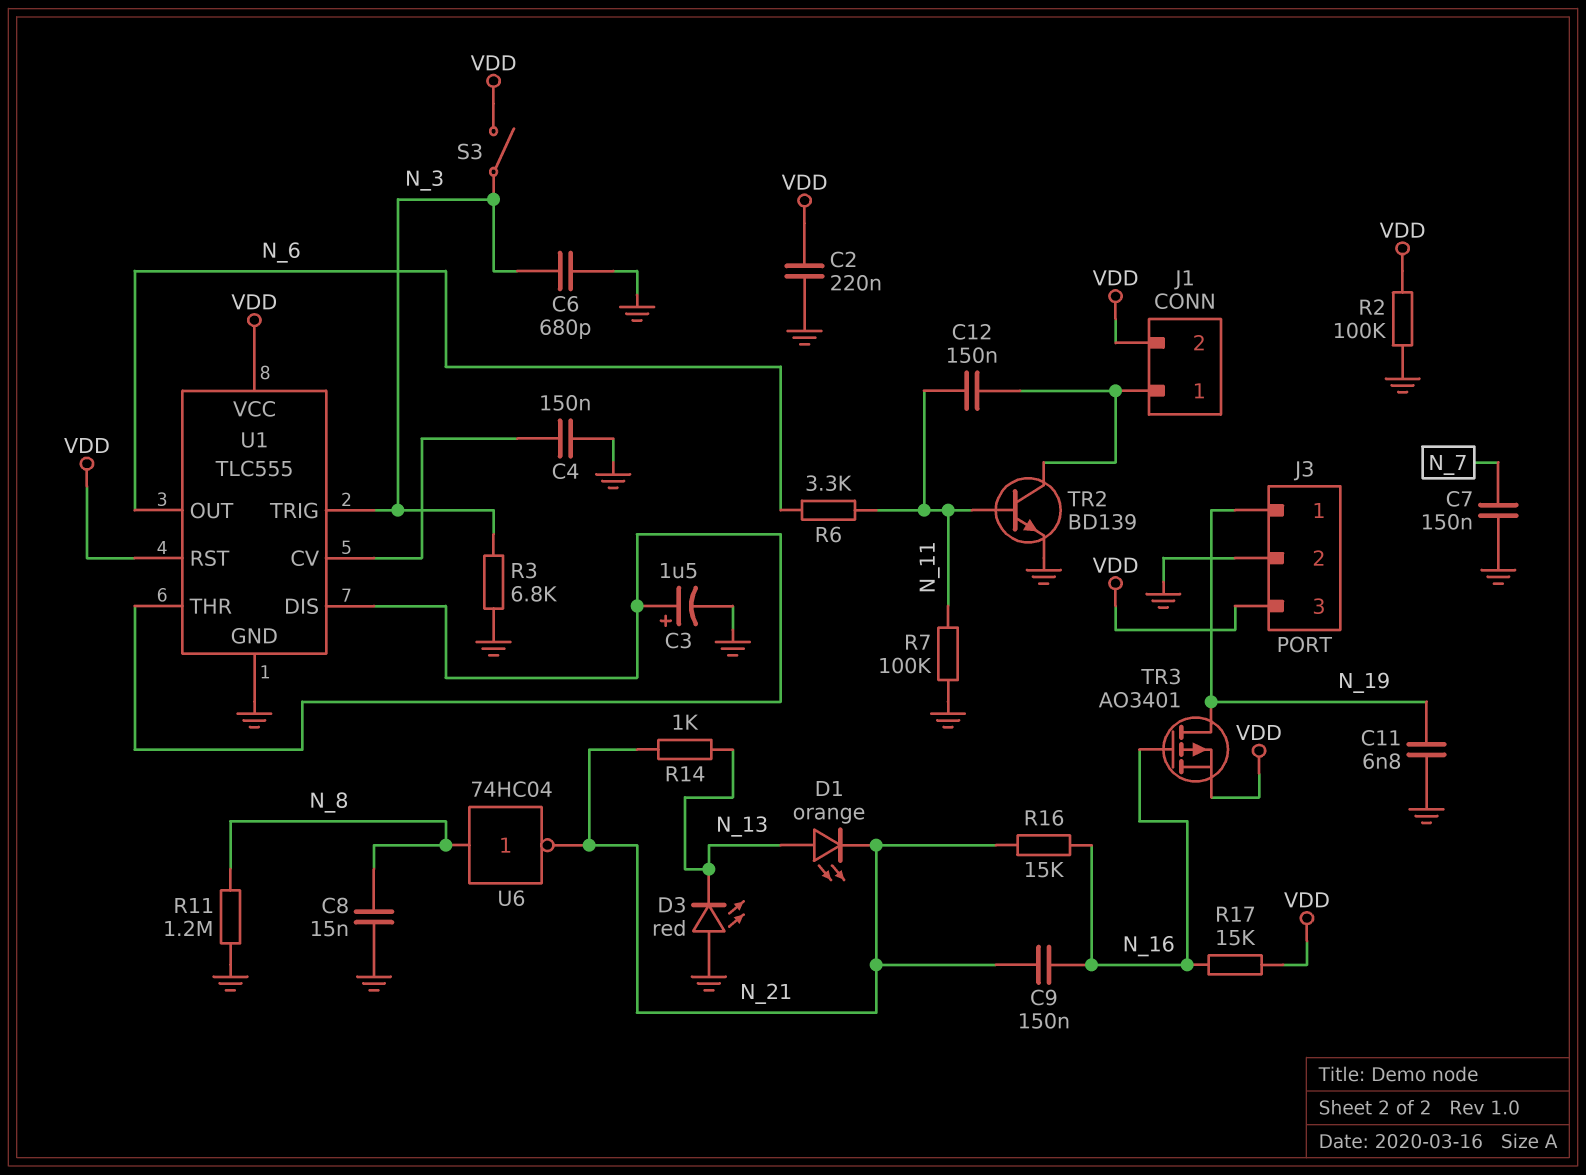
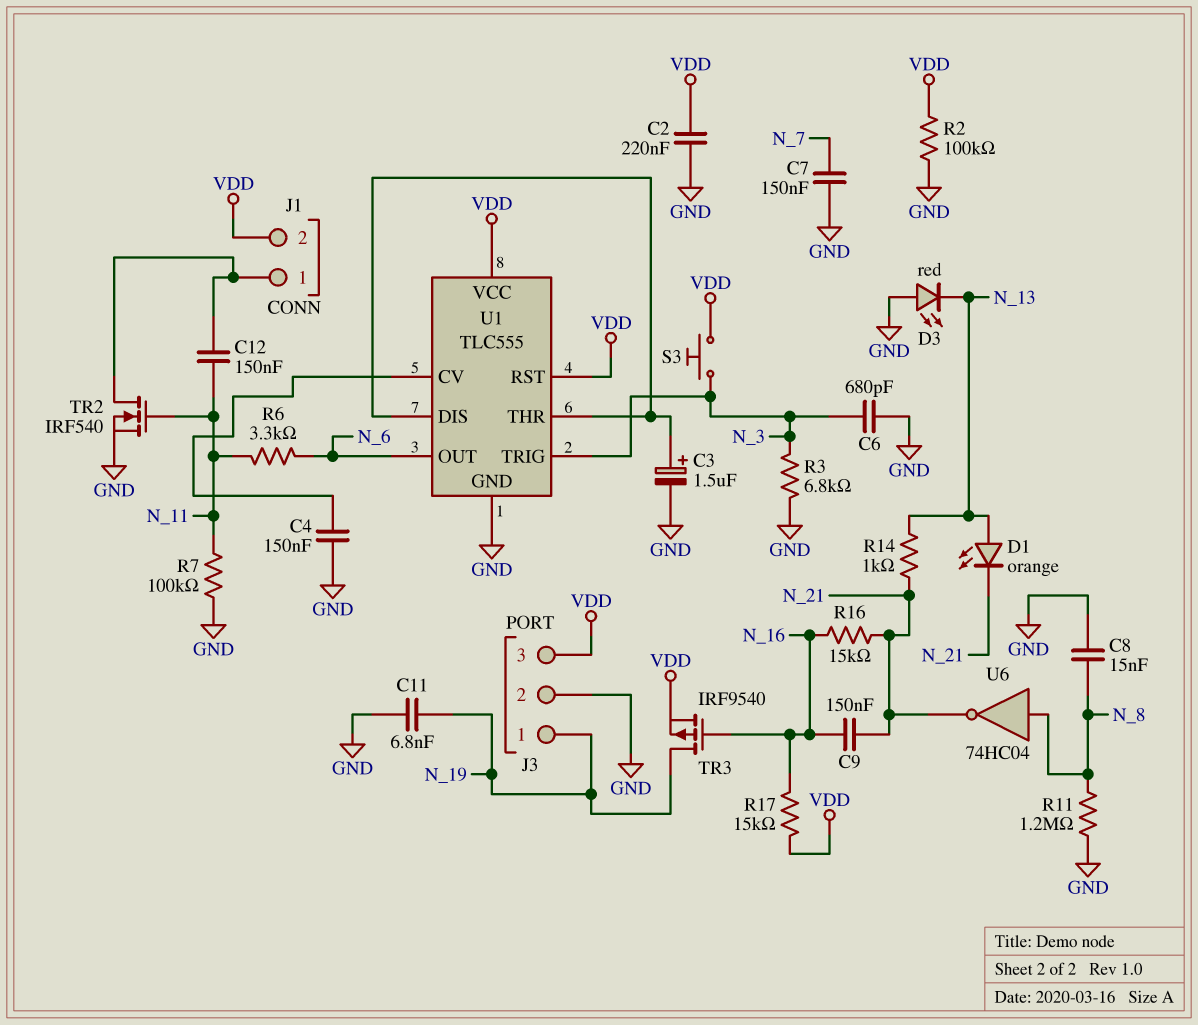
S3: switch (N_3, VDD) -> button (N_3, VDD)
TR2: NPN BD139 (B N_11, C J1/1, E GND) -> NMOS IRF540 (G N_11, D J1/1, S GND)
TR3: PMOS AO3401 (G N_16, D N_19, S VDD) -> PMOS IRF9540 (G N_16, D N_19, S VDD)

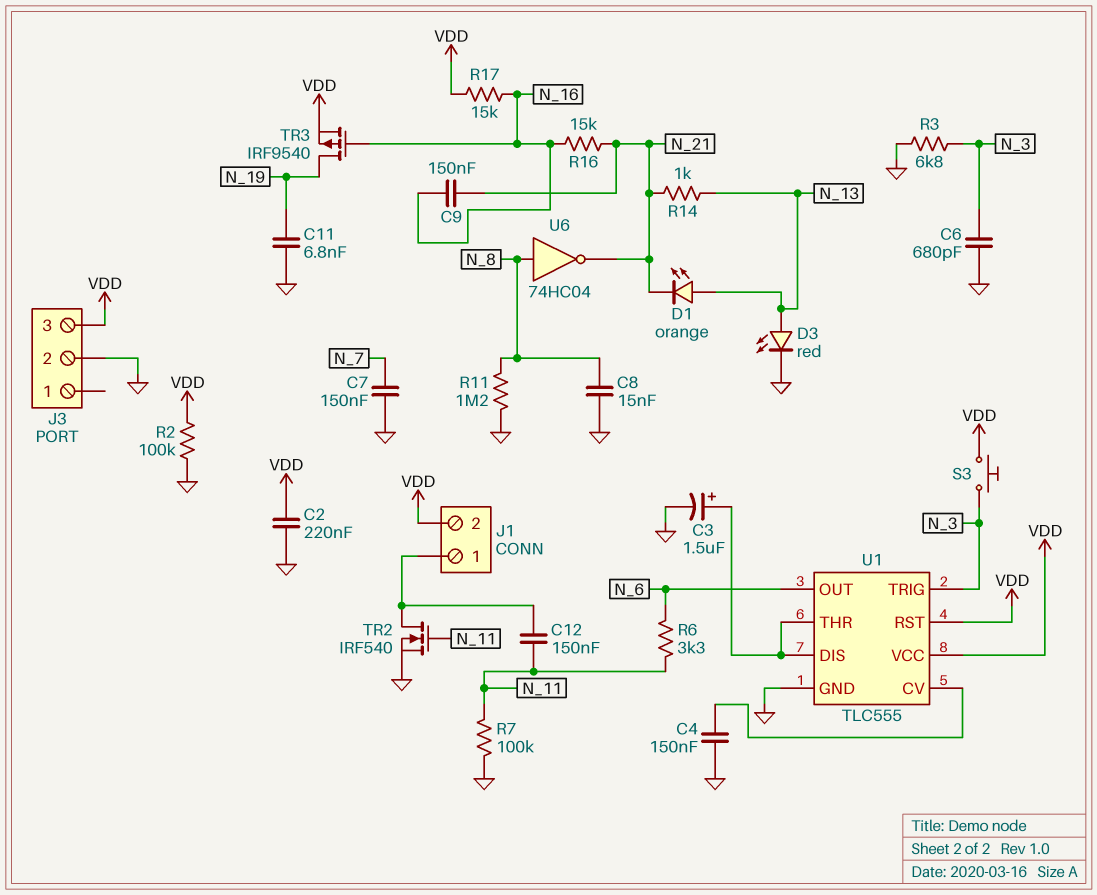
D3: LED red (A GND, K N_13) -> LED red (A N_13, K GND)
J3 pin 1: N_19 -> none

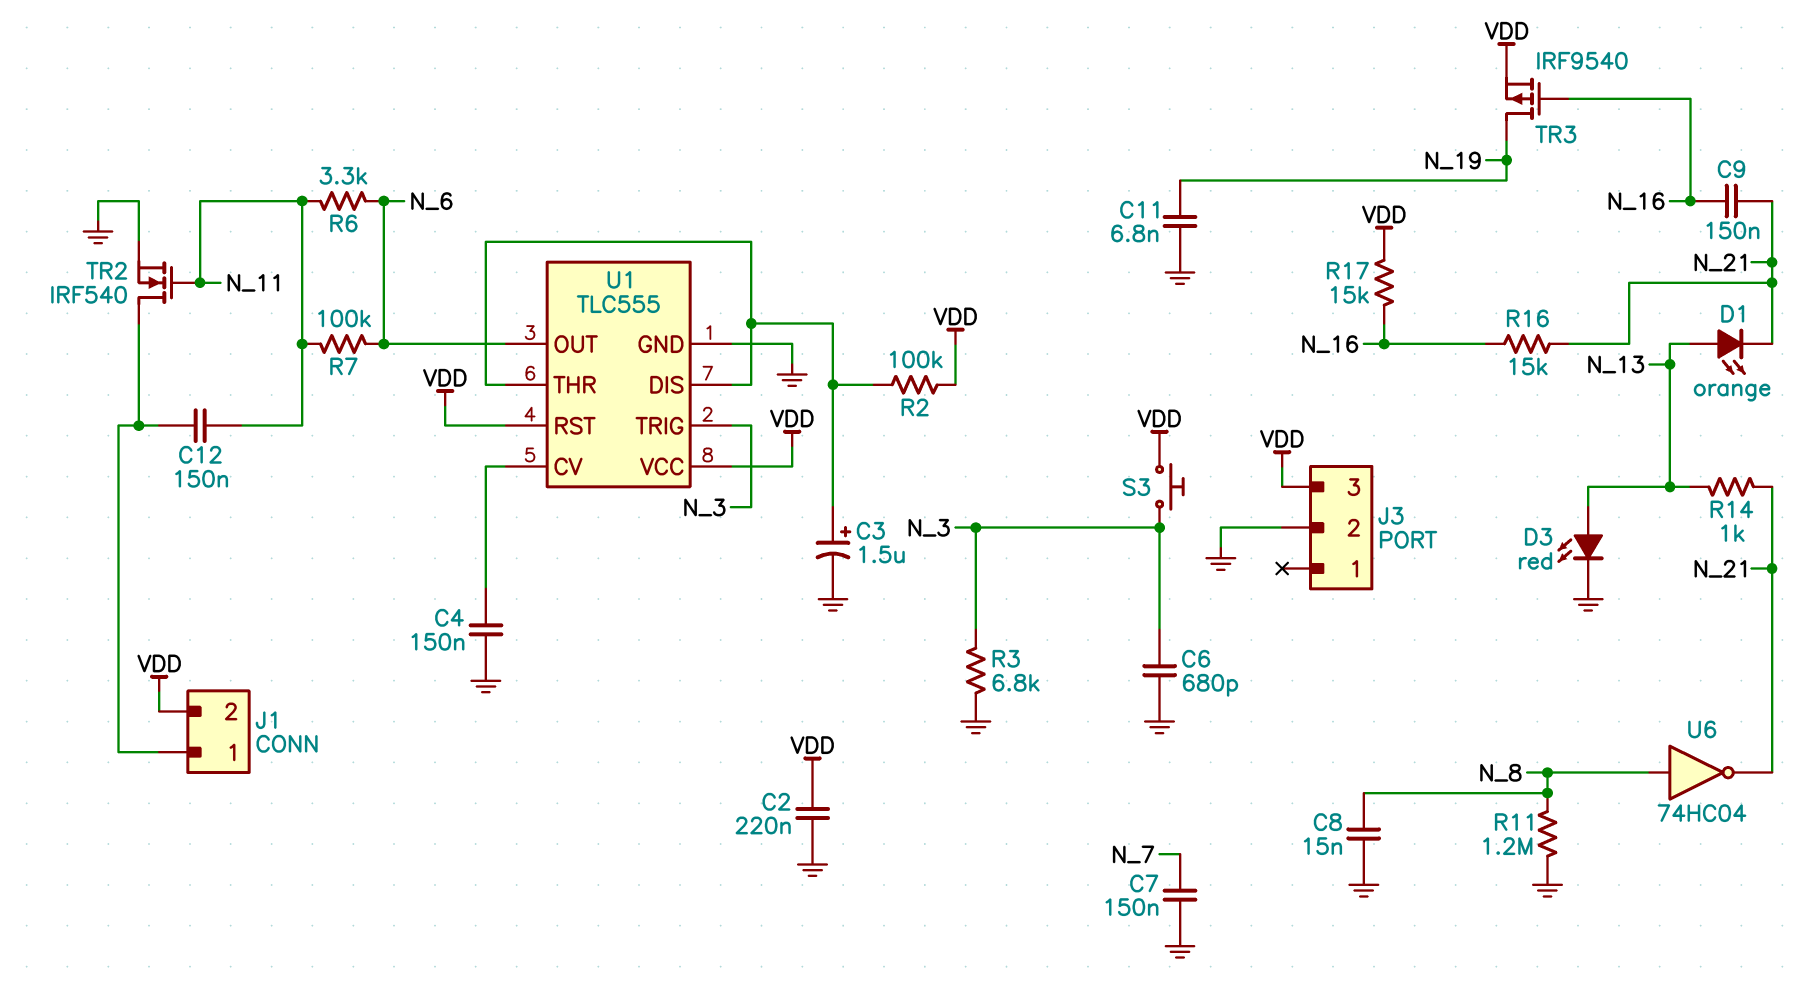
R2: 100k (GND, VDD) -> 100k (U1/DIS, VDD)
R7: 100k (GND, N_11) -> 100k (N_6, N_11)

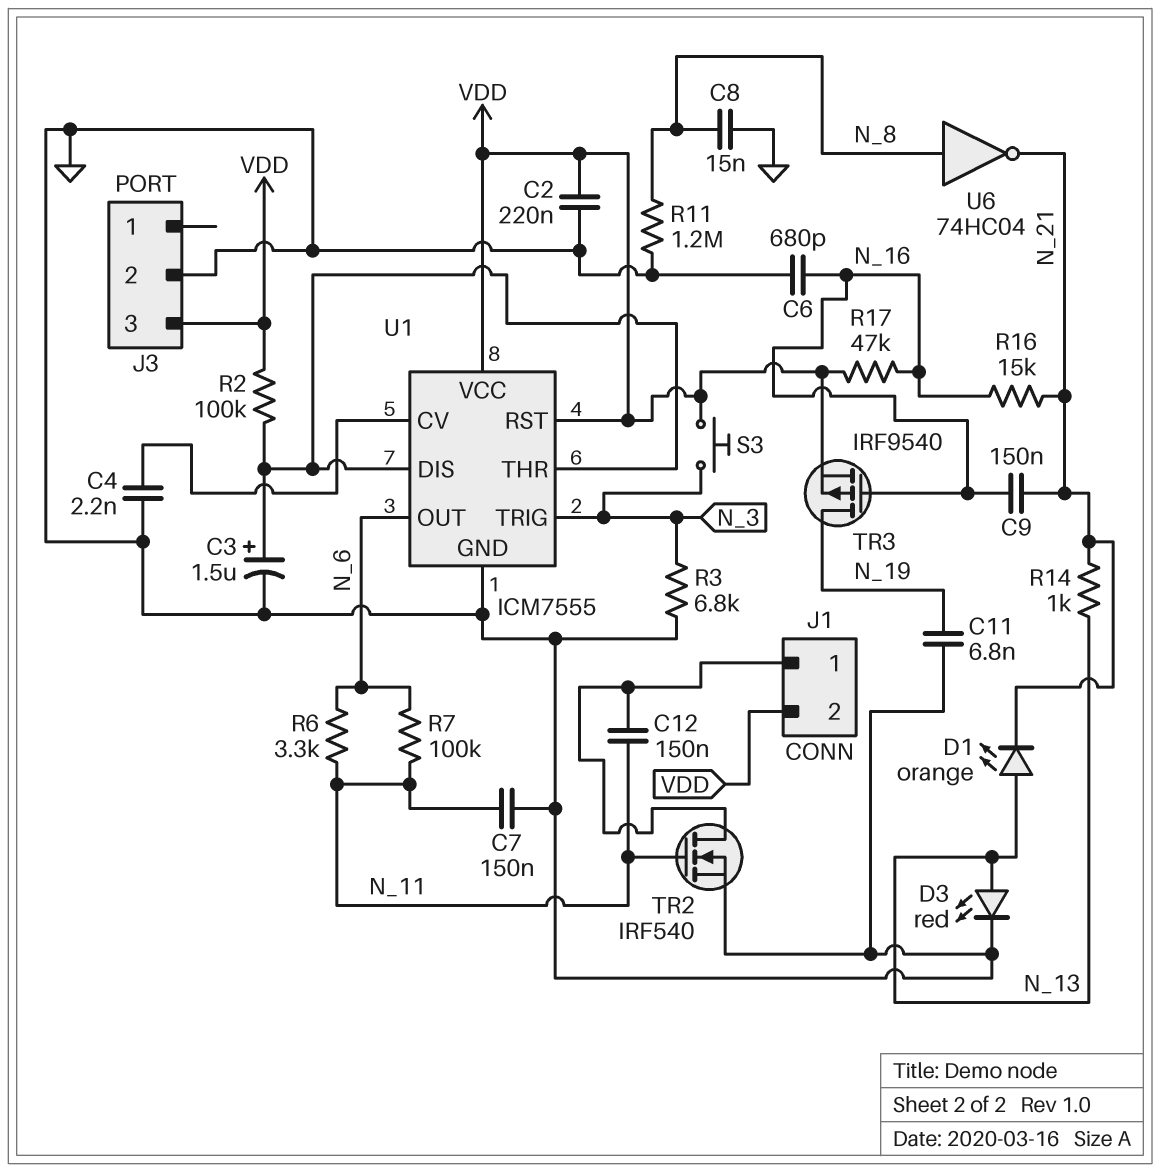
C4: 150nF (GND, U1/CV) -> 2.2nF (GND, U1/CV)
C6: 680pF (GND, N_3) -> 680pF (GND, N_16)
C7: 150nF (GND, N_7) -> 150nF (GND, N_11)
R17: 15k (N_16, VDD) -> 47k (N_16, VDD)
U1: TLC555 -> ICM7555

